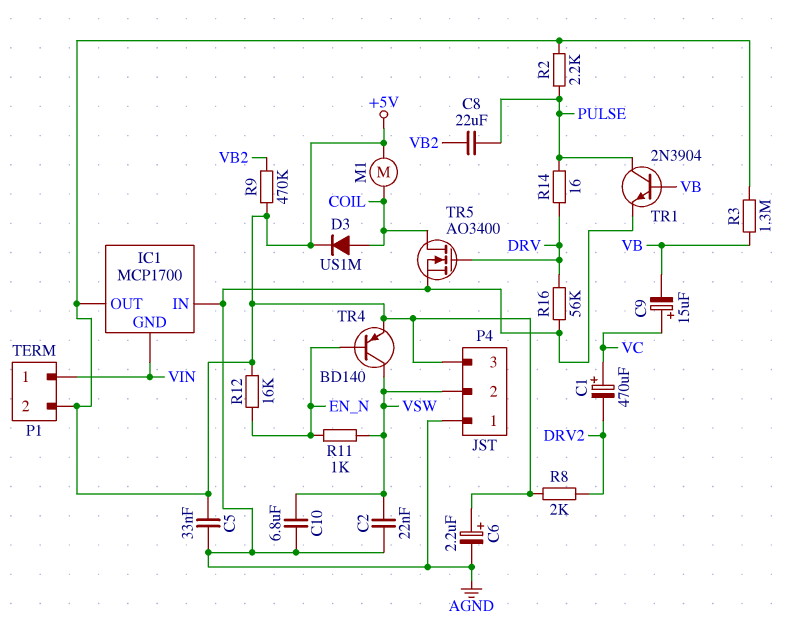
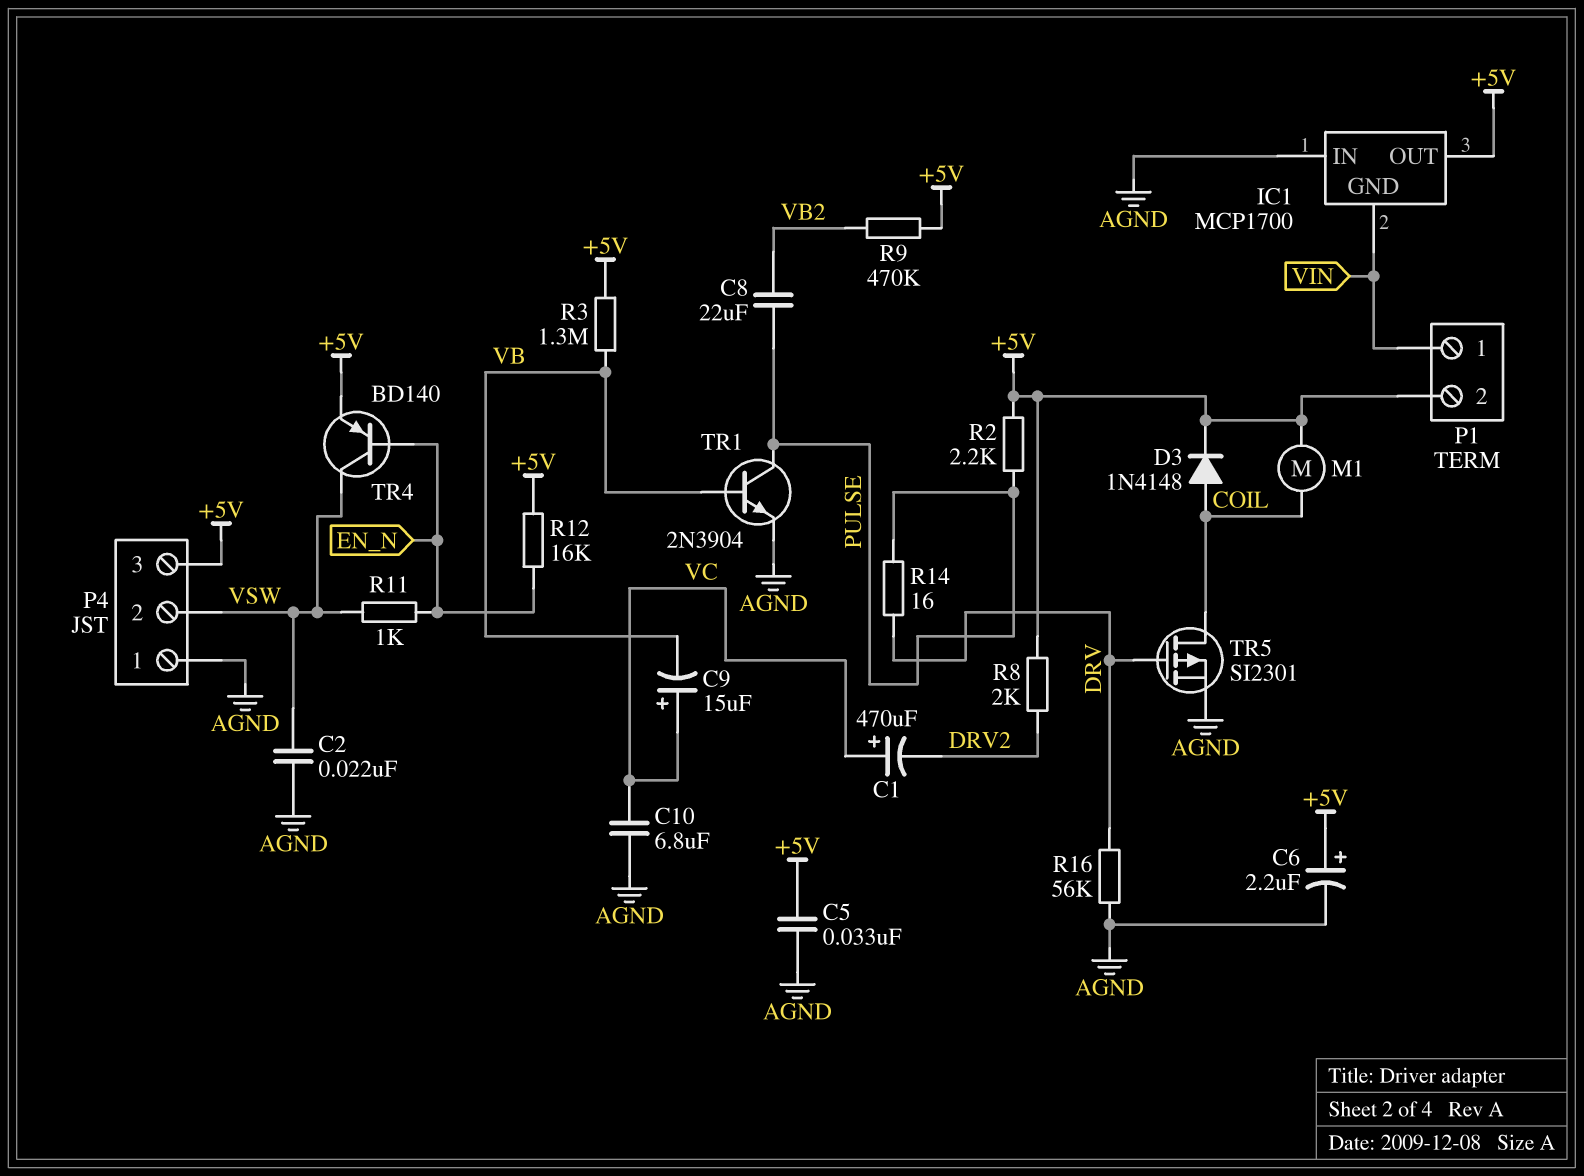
C10: 6.8uF (AGND, VSW) -> 6.8uF (AGND, VC)
D3: diode US1M (A COIL, K +5V) -> diode 1N4148 (A COIL, K +5V)
TR5: NMOS AO3400 (G DRV, D COIL, S AGND) -> PMOS SI2301 (G DRV, D COIL, S AGND)

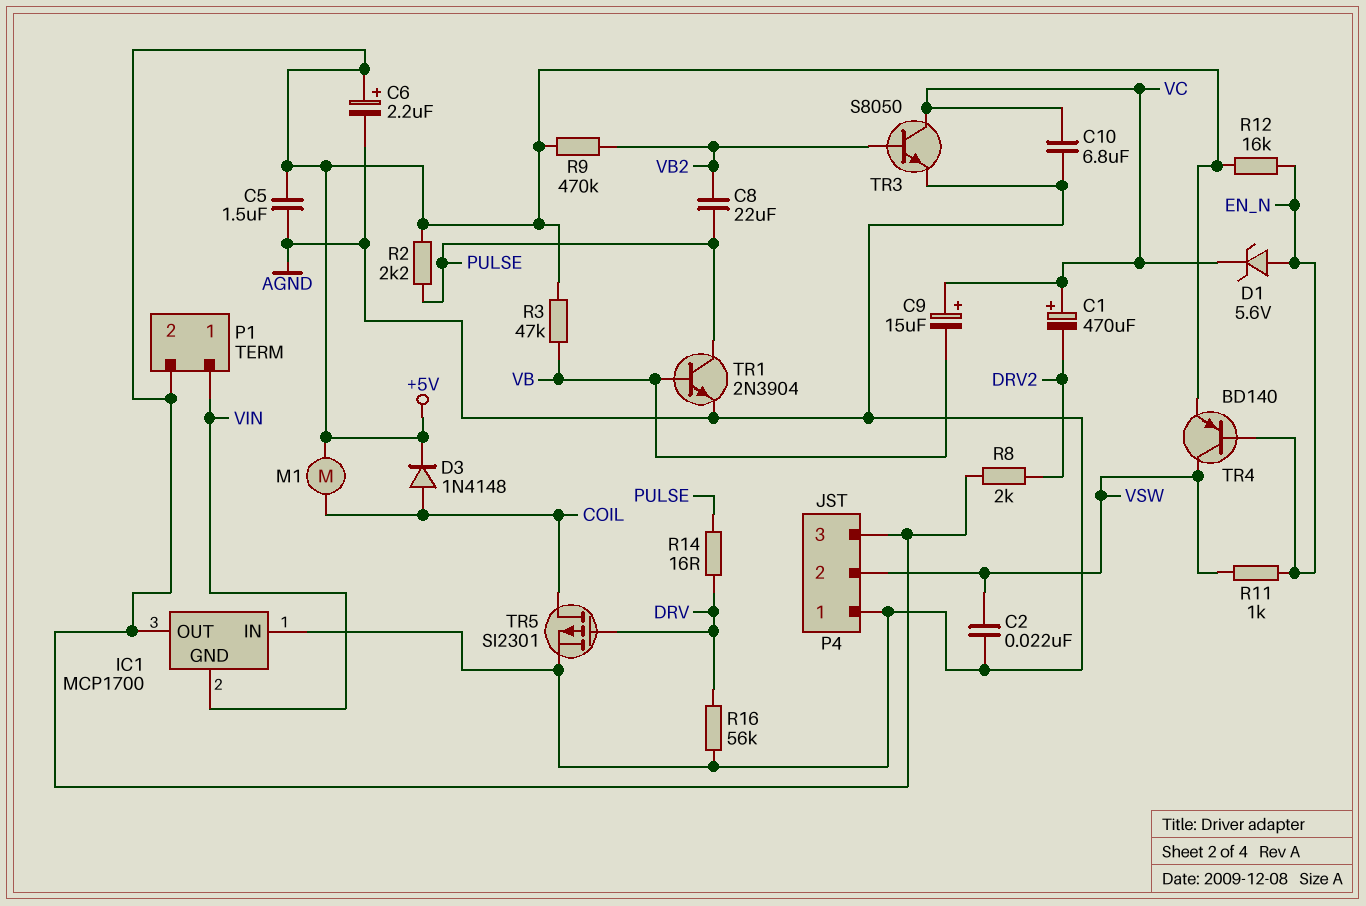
C5: 33nF (+5V, AGND) -> 1.5uF (+5V, AGND)
D1: none -> zener 5.6V (A EN_N, K VC)
R3: 1.3M (+5V, VB) -> 47k (+5V, VB)
TR3: none -> NPN S8050 (B VB2, C VC, E AGND)

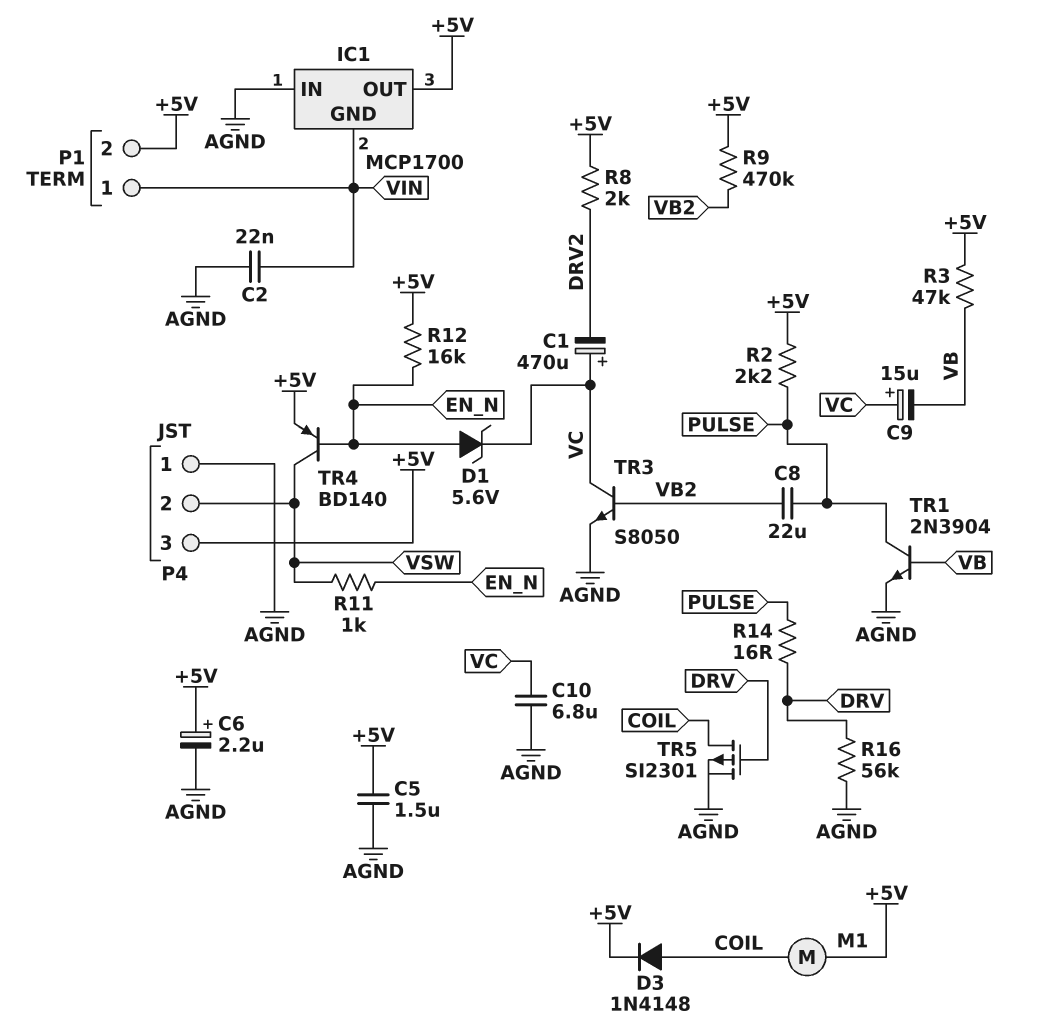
C2: 22nF (AGND, VSW) -> 22nF (AGND, VIN)

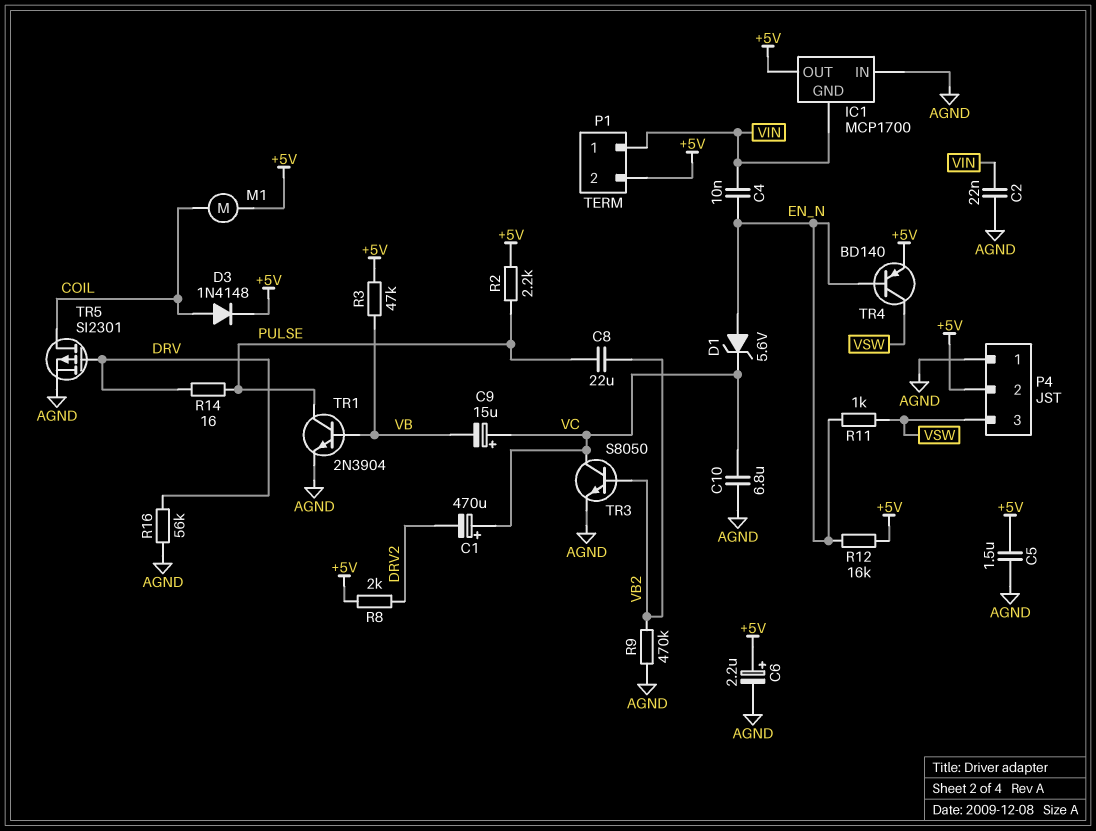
C4: none -> 10nF (EN_N, VIN)
P4 pin 2: VSW -> +5V
P4 pin 3: +5V -> VSW
R9: 470k (+5V, VB2) -> 470k (AGND, VB2)

